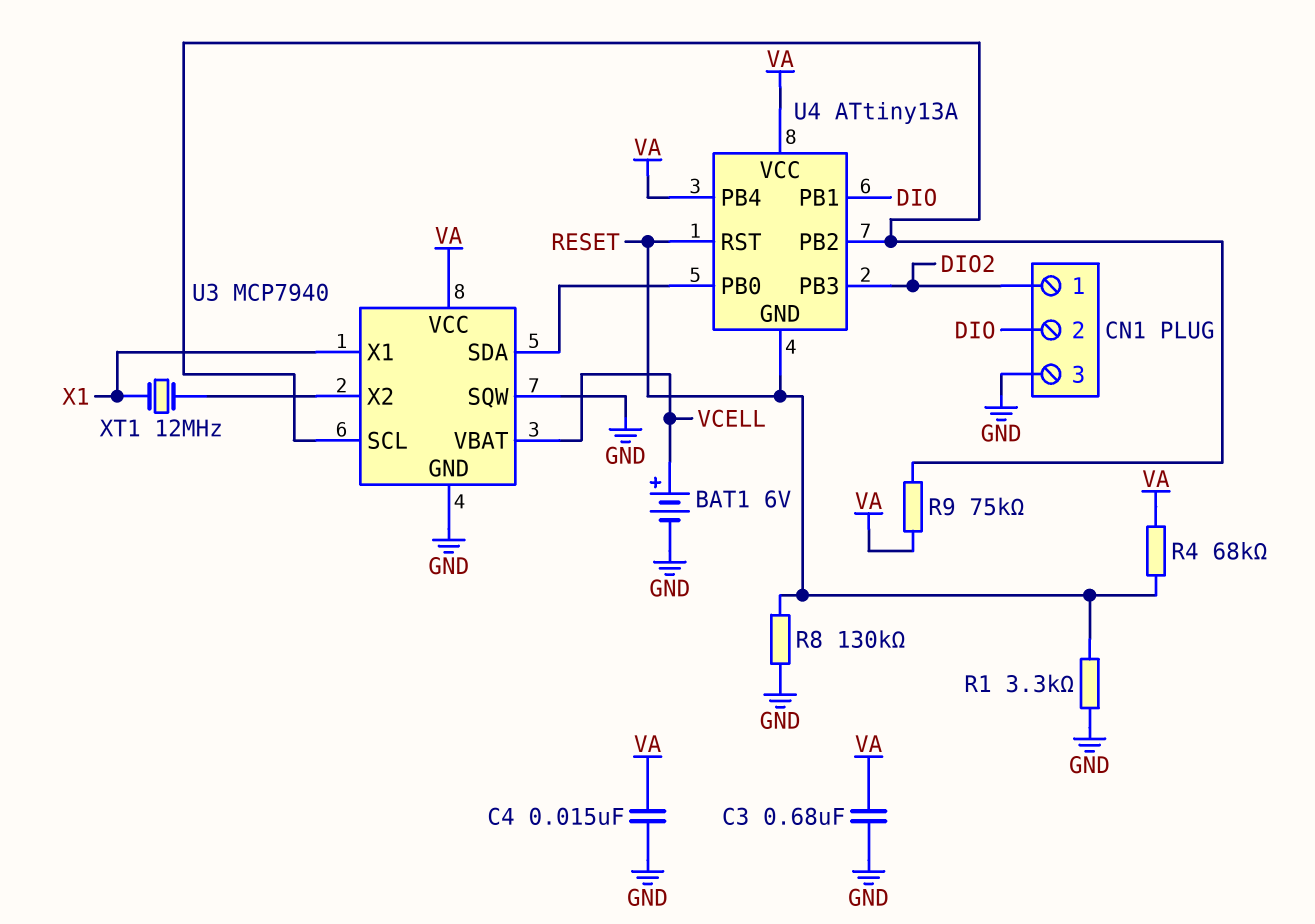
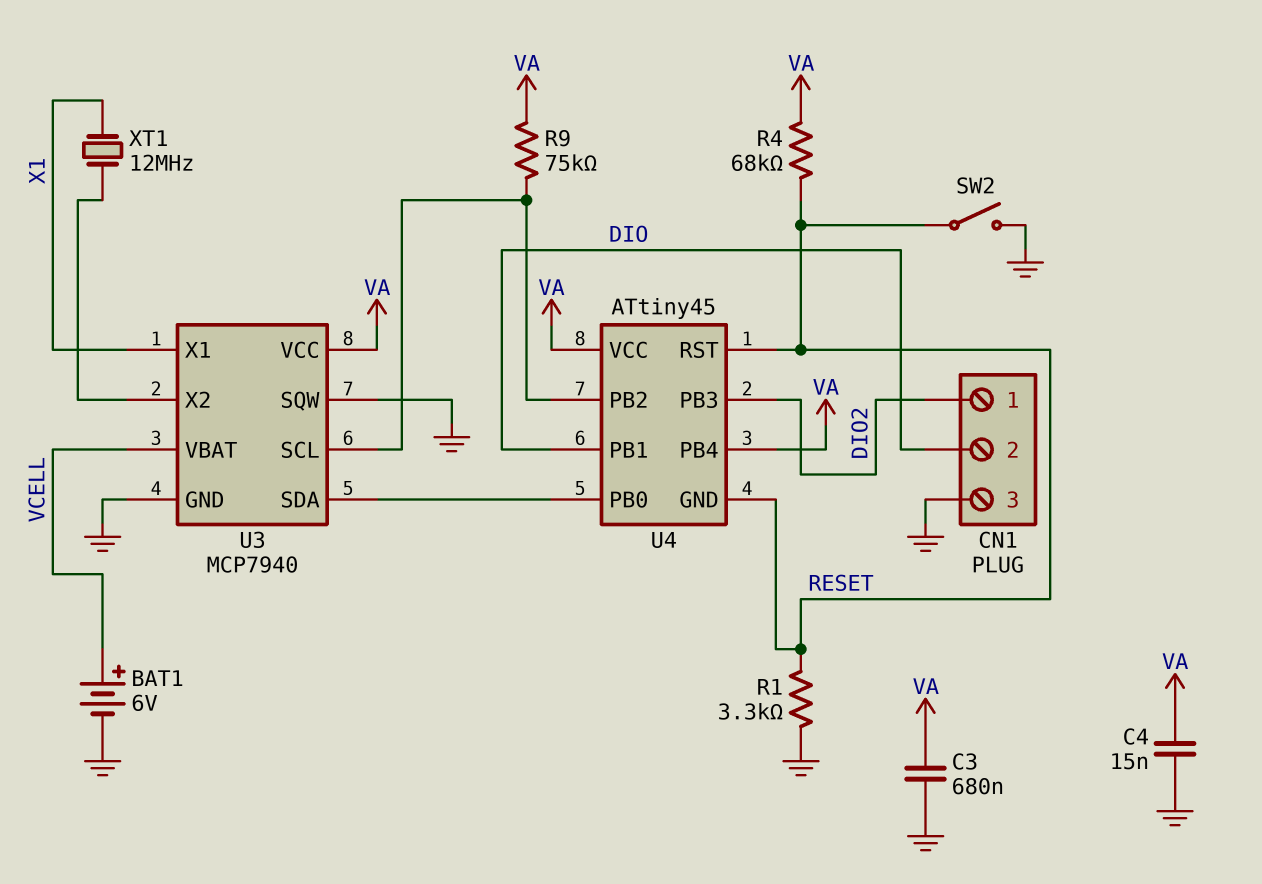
R8: 130k (GND, RESET) -> none
SW2: none -> switch (GND, RESET)
U4: ATtiny13A -> ATtiny45

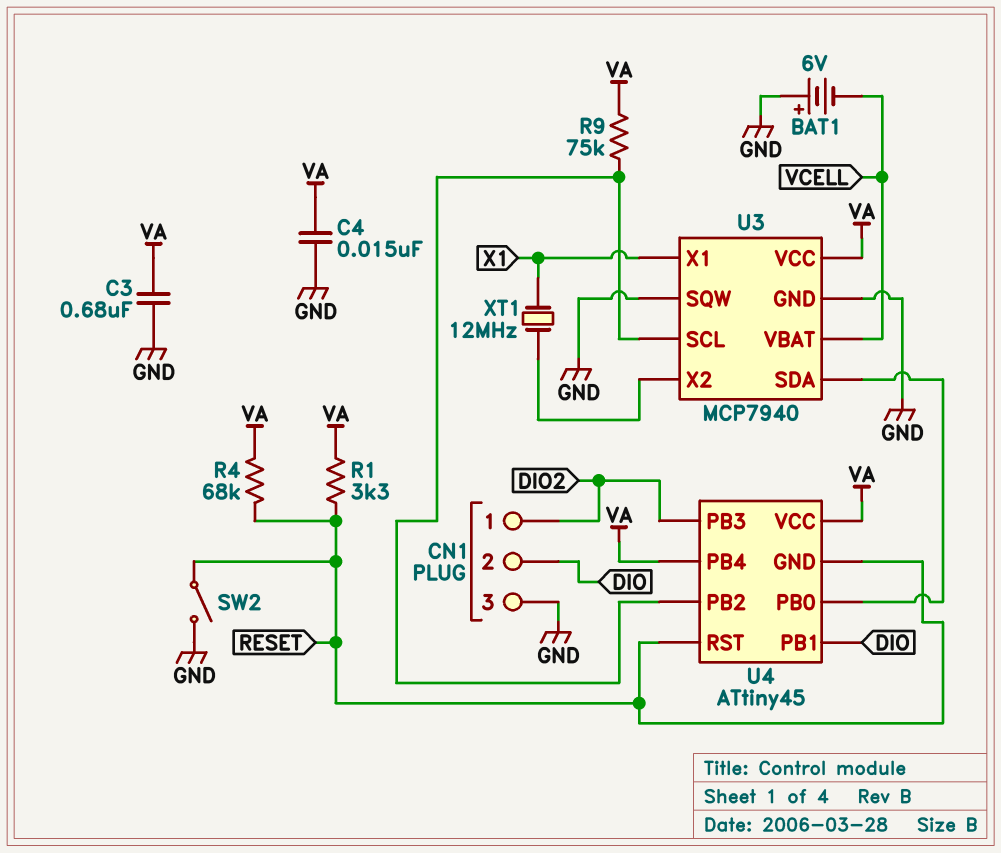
BAT1: 6V (plus VCELL, minus GND) -> 6V (plus GND, minus VCELL)
R1: 3.3k (GND, RESET) -> 3.3k (RESET, VA)

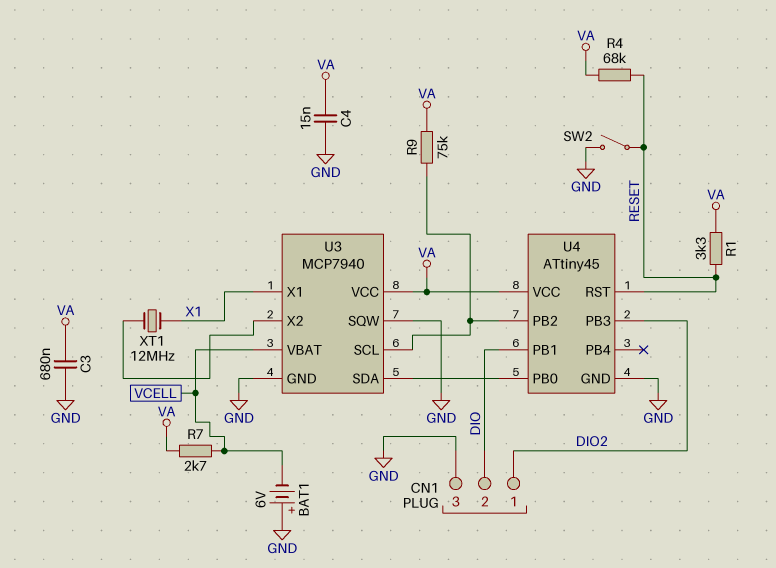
R7: none -> 2.7k (VA, VCELL)
U4 pin GND: RESET -> GND
U4 pin PB4: VA -> none

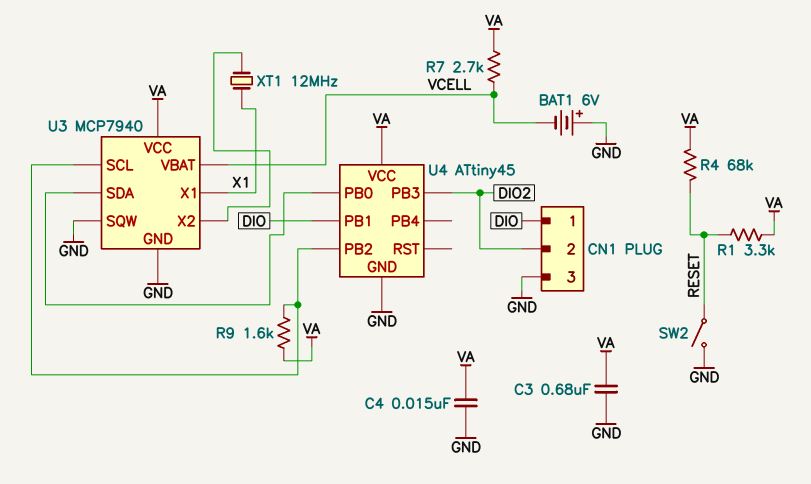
CN1 pin 1: DIO2 -> DIO
CN1 pin 2: DIO -> DIO2
R9: 75k (U3/SCL, VA) -> 1.6k (U3/SCL, VA)
U4 pin RST: RESET -> none

